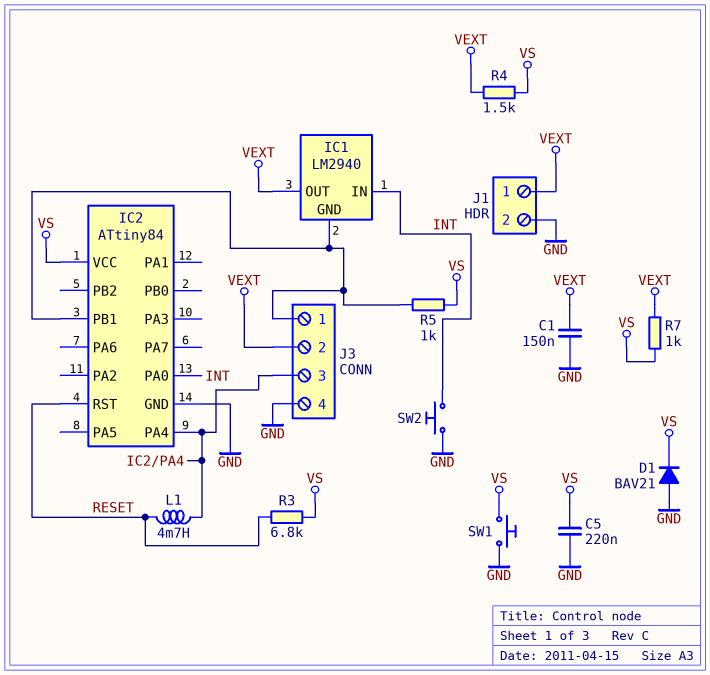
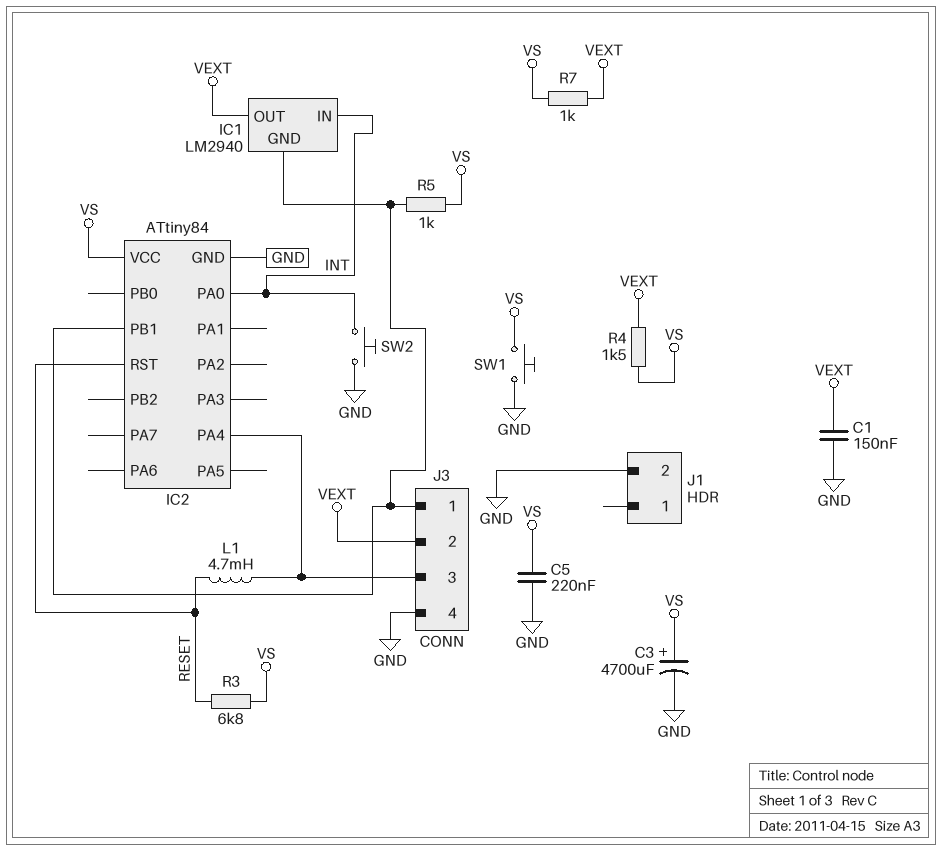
C3: none -> 4700uF (plus VS, minus GND)
D1: diode BAV21 (A GND, K VS) -> none
J1 pin 1: VEXT -> none

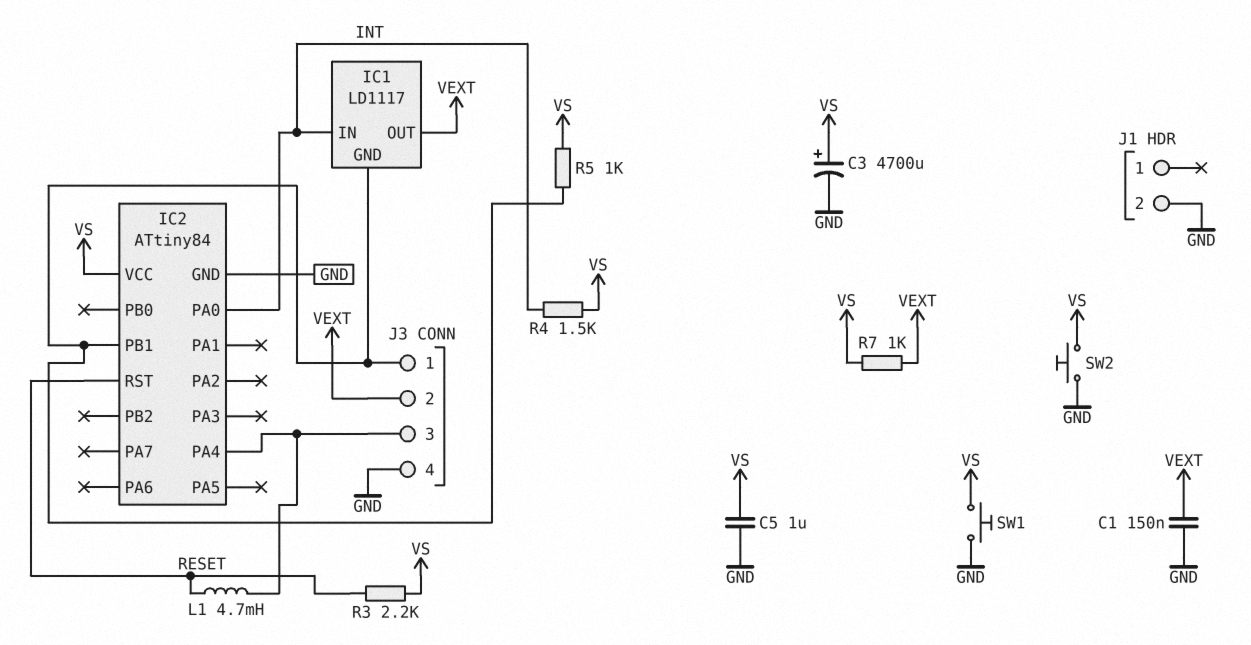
C5: 220nF (GND, VS) -> 1uF (GND, VS)
IC1: LM2940 -> LD1117
R3: 6.8k (RESET, VS) -> 2.2k (RESET, VS)
R4: 1.5k (VEXT, VS) -> 1.5k (INT, VS)
SW2: button (GND, INT) -> button (GND, VS)

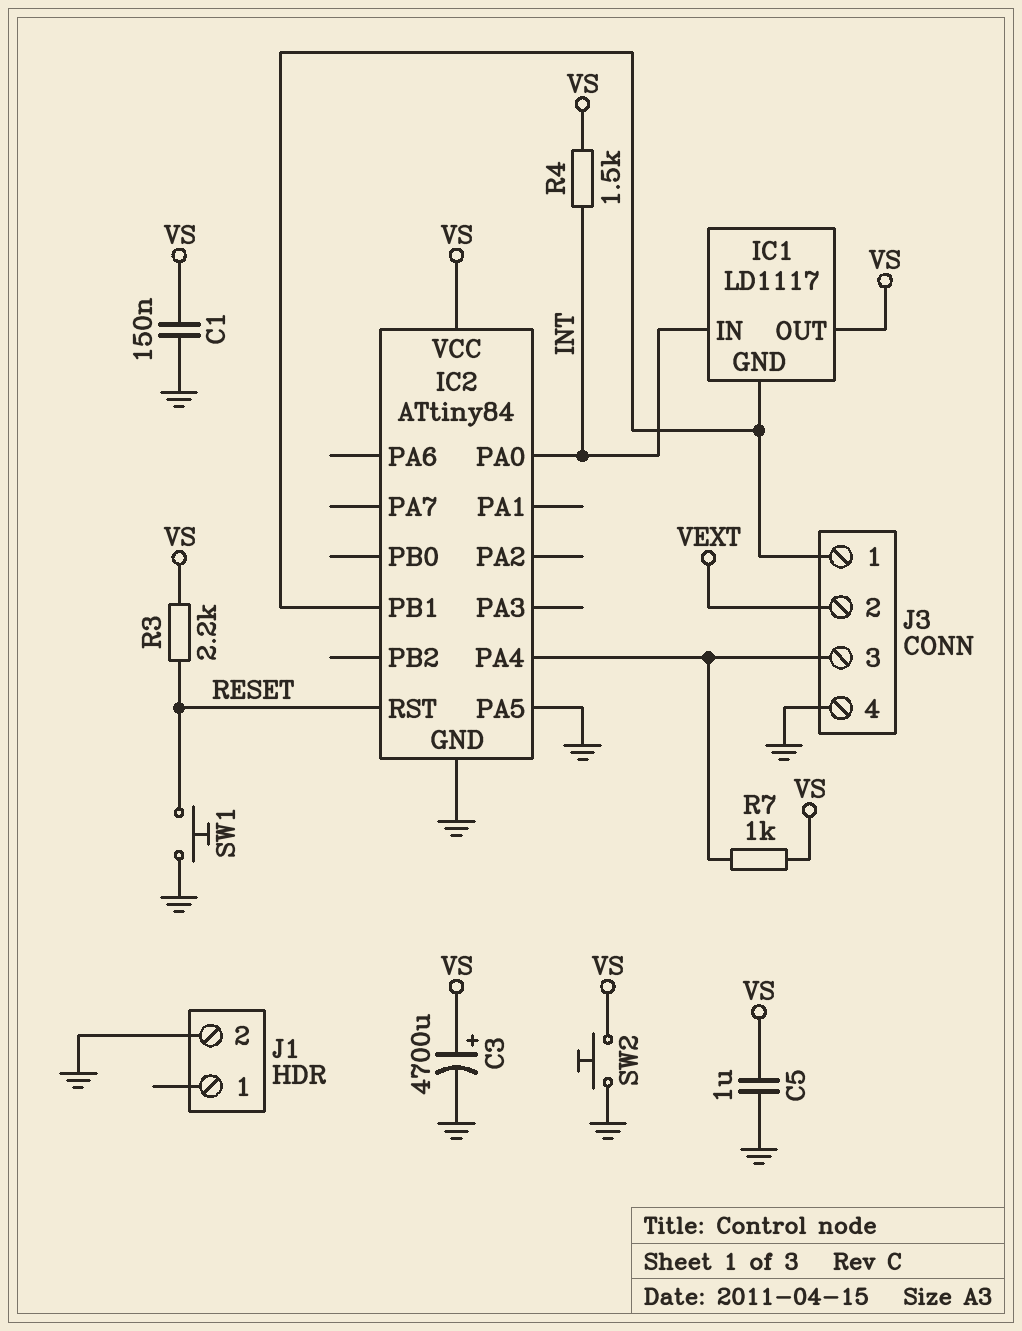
C1: 150nF (GND, VEXT) -> 150nF (GND, VS)
IC1 pin OUT: VEXT -> VS
IC2 pin PA5: none -> GND
L1: 4.7mH (IC2/PA4, RESET) -> none
R5: 1k (IC1/GND, VS) -> none
R7: 1k (VEXT, VS) -> 1k (IC2/PA4, VS)
SW1: button (GND, VS) -> button (GND, RESET)

